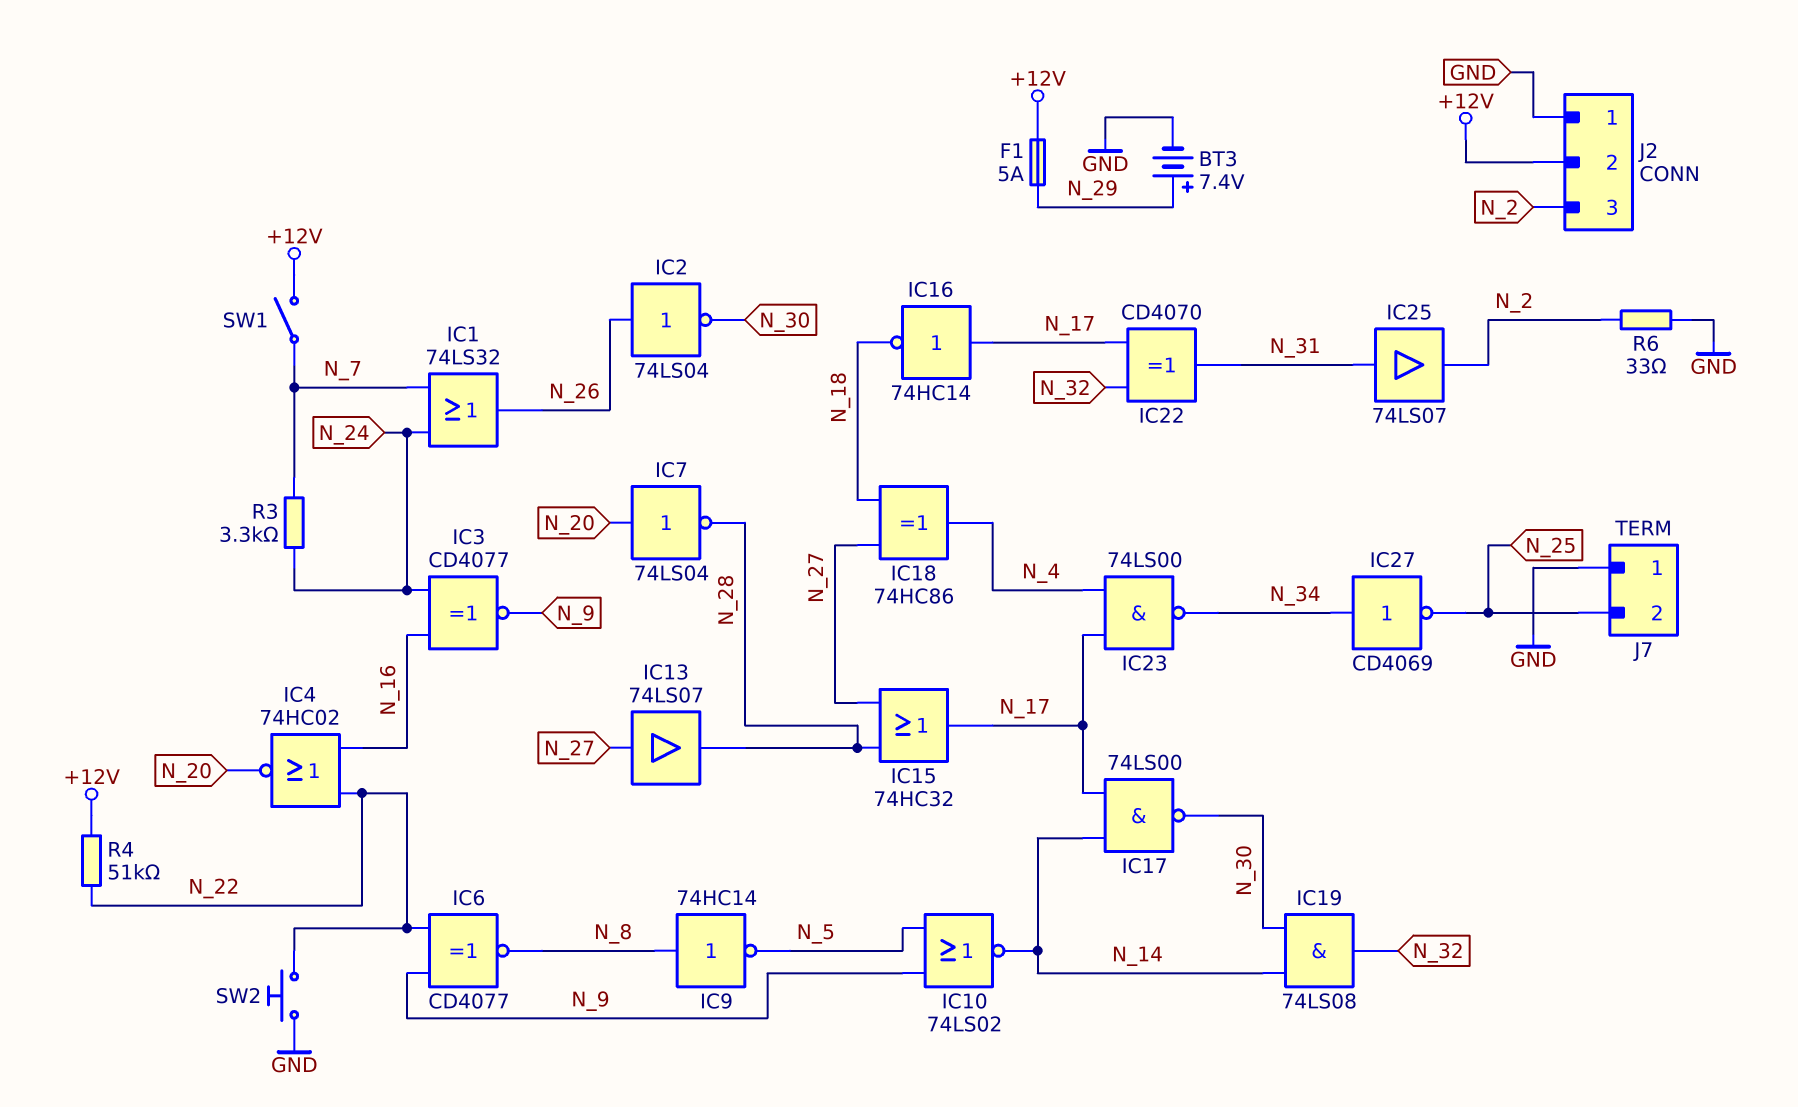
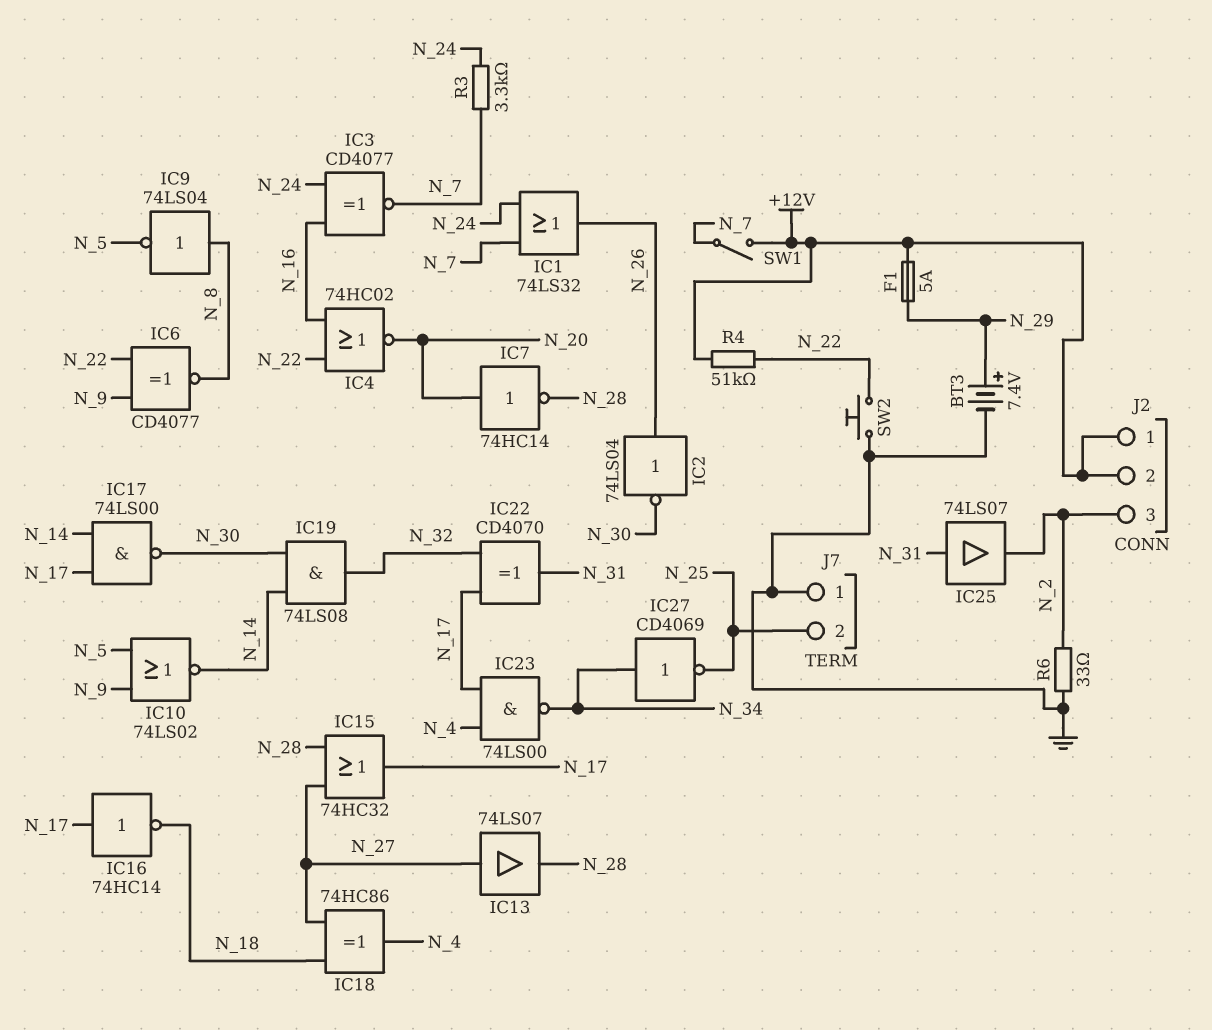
IC3: XNOR CD4077 (in N_16, in N_24, out N_9) -> XNOR CD4077 (in N_16, in N_24, out N_7)
IC7: NOT 74LS04 (in N_20, out N_28) -> NOT 74HC14 (in N_20, out N_28)
IC9: NOT 74HC14 (in N_8, out N_5) -> NOT 74LS04 (in N_8, out N_5)
J2 pin 1: GND -> +12V

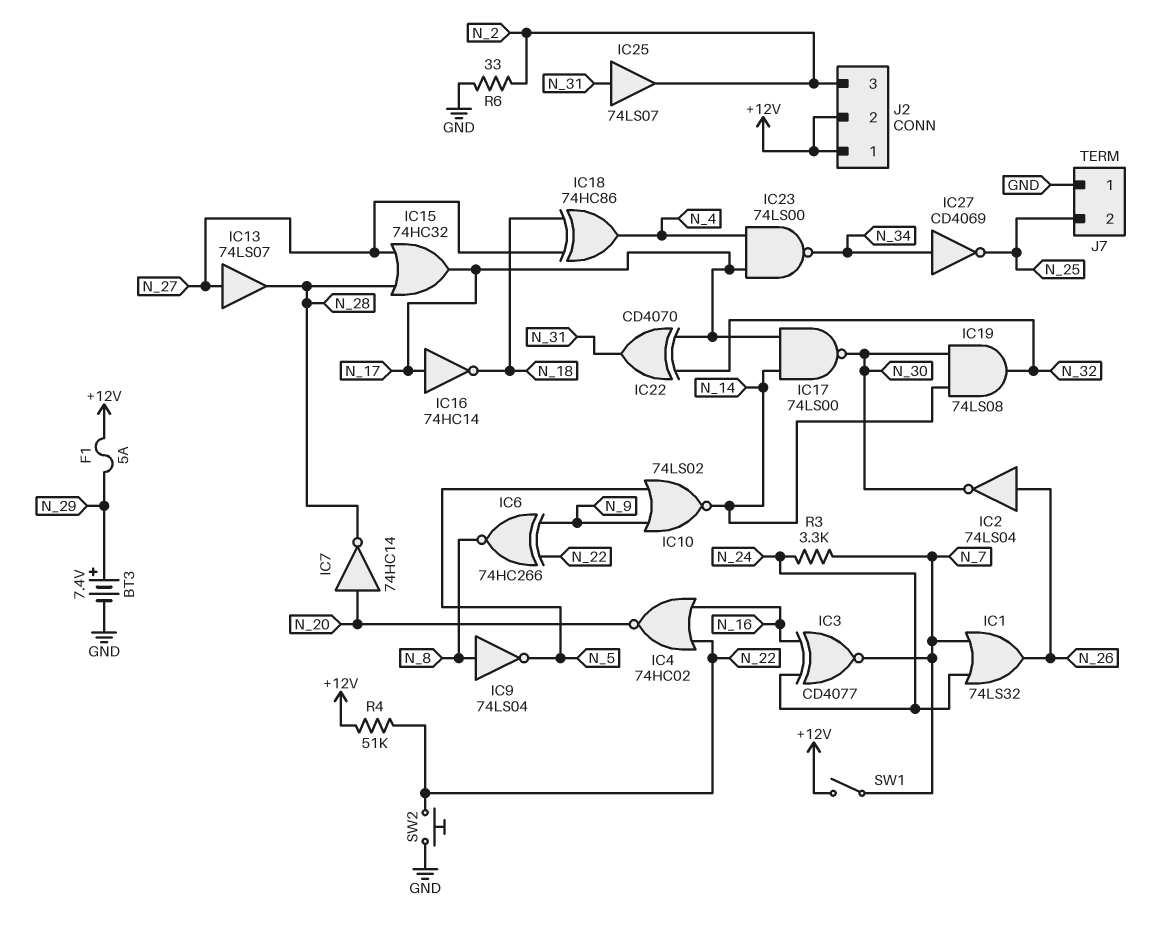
IC6: XNOR CD4077 (in N_9, in N_22, out N_8) -> XNOR 74HC266 (in N_9, in N_22, out N_8)

